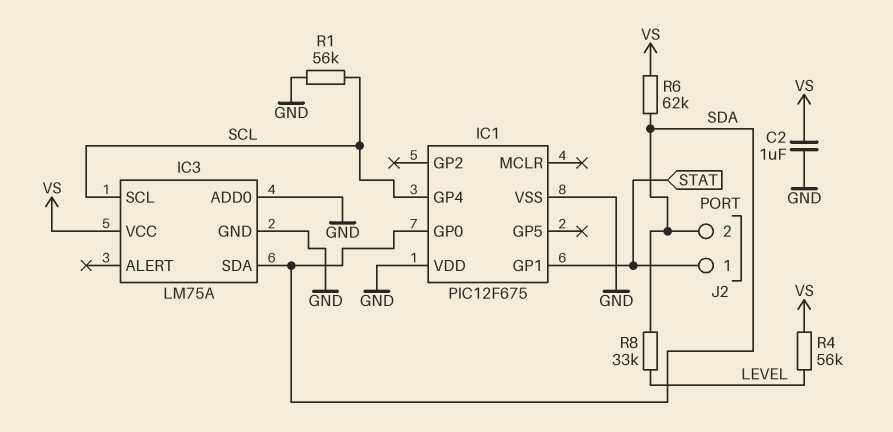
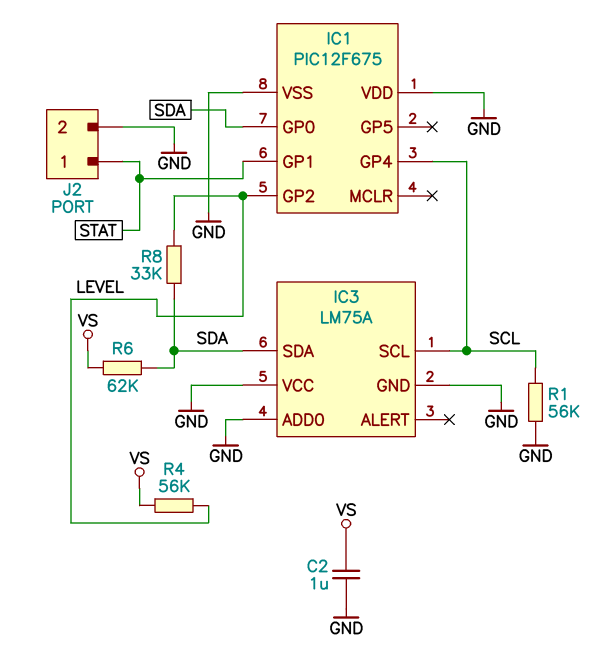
IC1 pin GP2: none -> LEVEL
IC3 pin VCC: VS -> GND
J2 pin 2: SDA -> GND

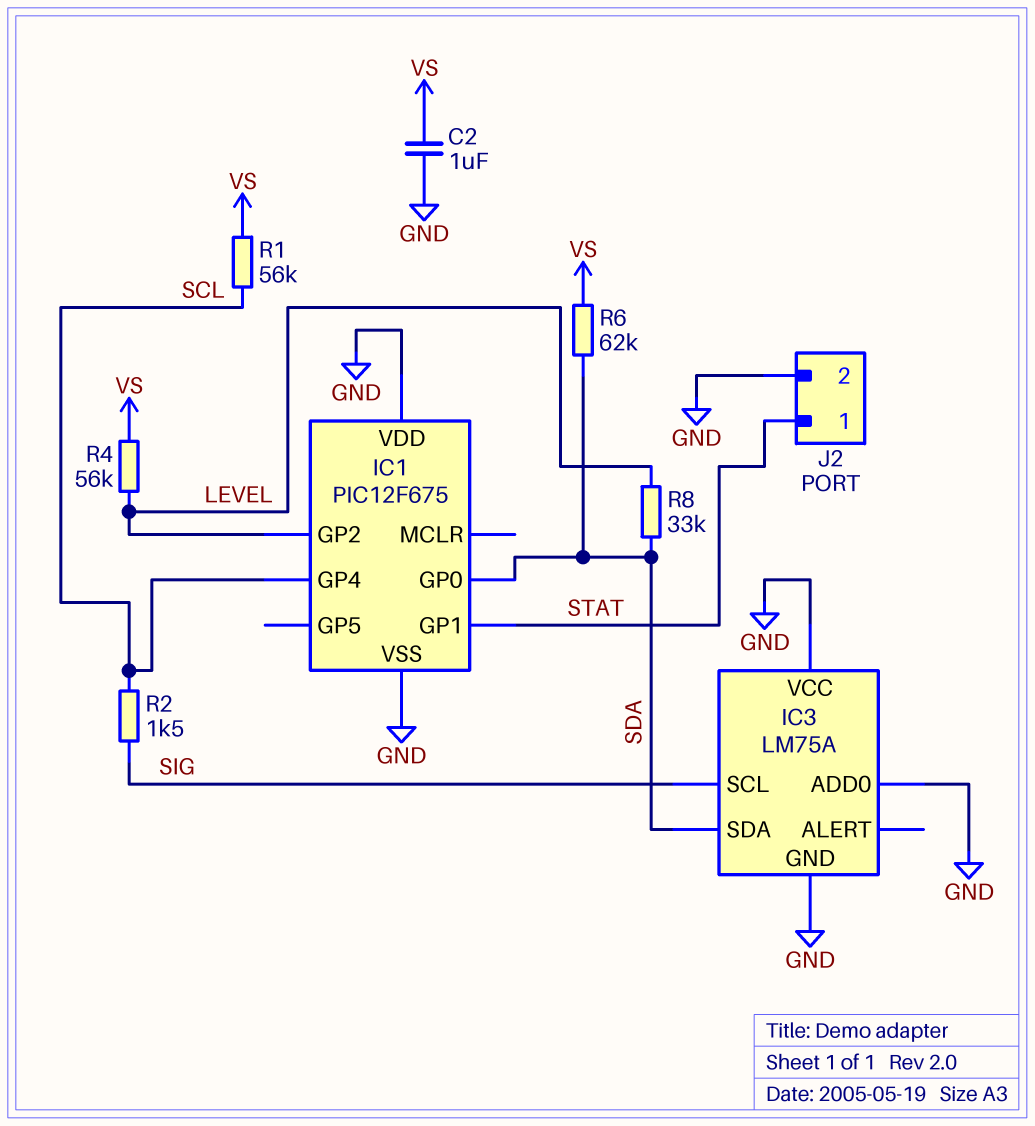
IC3 pin SCL: SCL -> SIG
R1: 56k (GND, SCL) -> 56k (SCL, VS)
R2: none -> 1.5k (SCL, SIG)

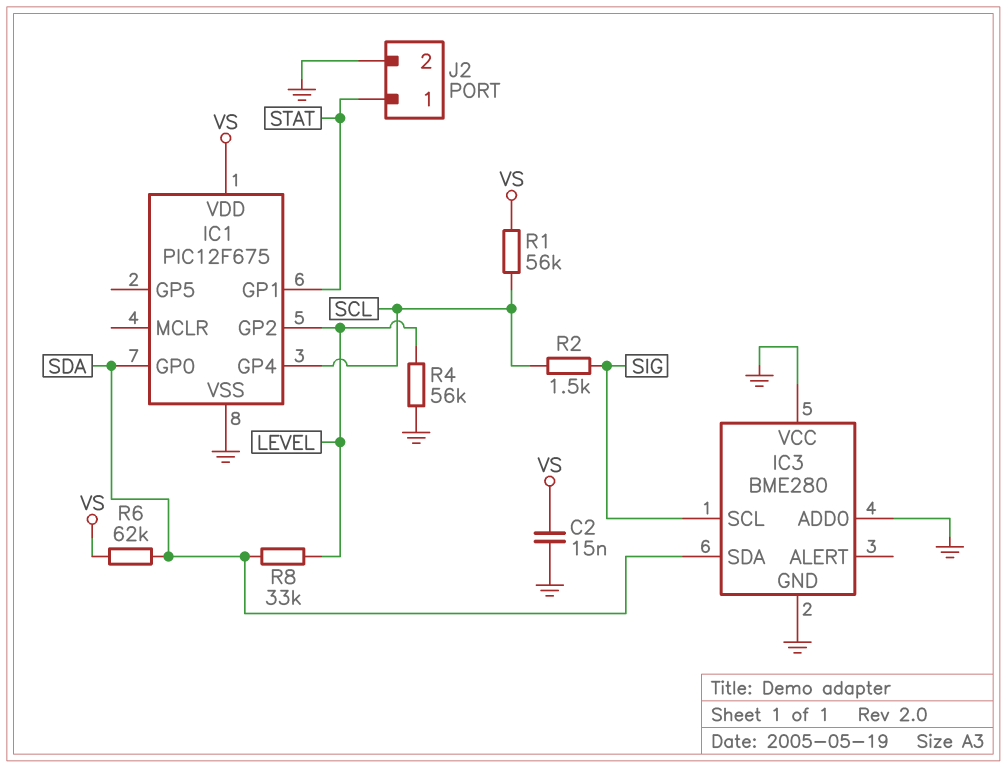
C2: 1uF (GND, VS) -> 15nF (GND, VS)
IC1 pin VDD: GND -> VS
IC3: LM75A -> BME280
R4: 56k (LEVEL, VS) -> 56k (GND, LEVEL)

